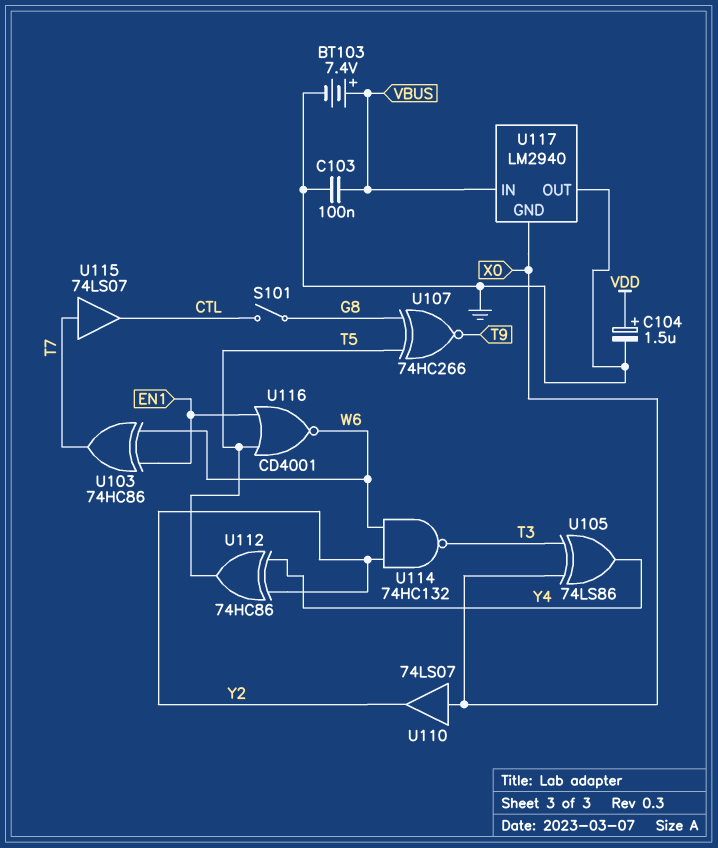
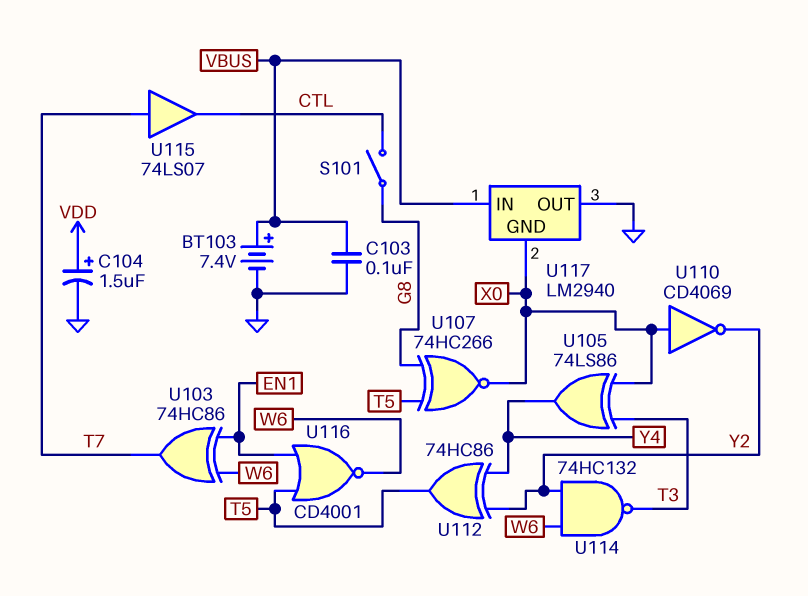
U107: XNOR 74HC266 (in G8, in T5, out T9) -> XNOR 74HC266 (in G8, in T5, out X0)
U110: buffer 74LS07 (in X0, out Y2) -> NOT CD4069 (in X0, out Y2)

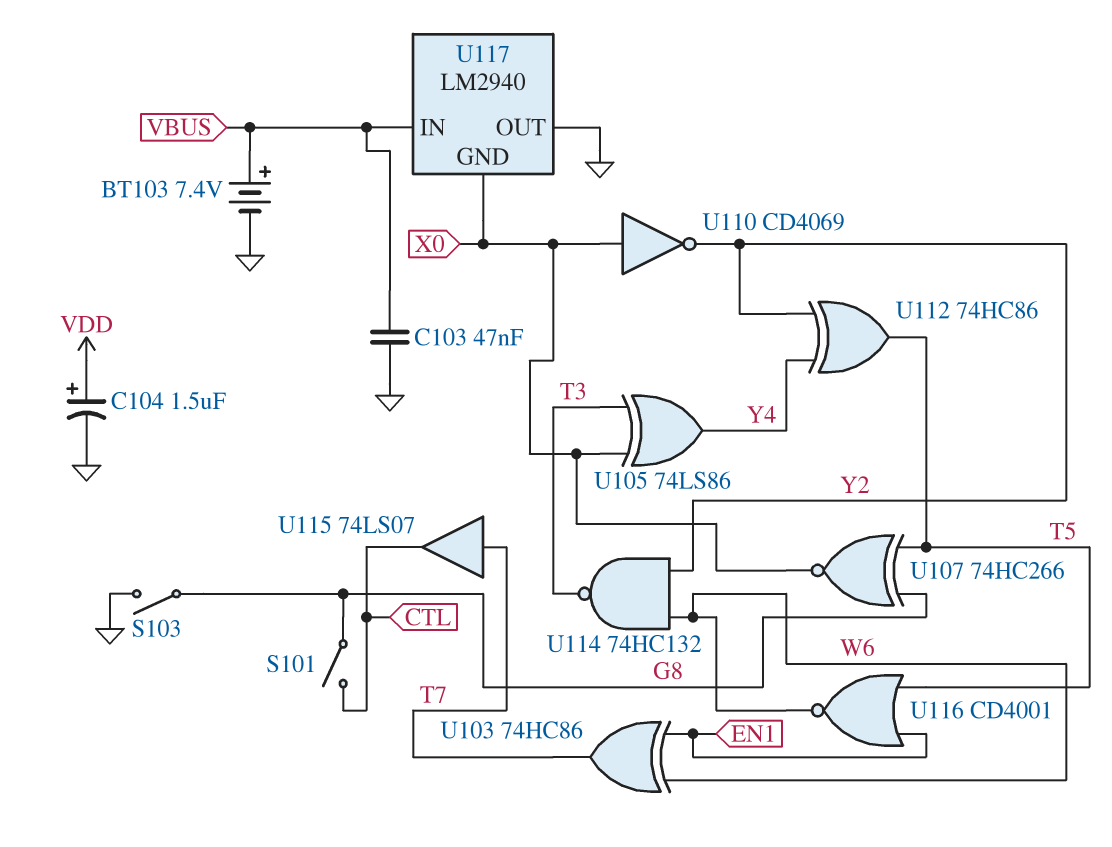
C103: 100nF (GND, VBUS) -> 47nF (GND, VBUS)
S103: none -> switch (G8, GND)

